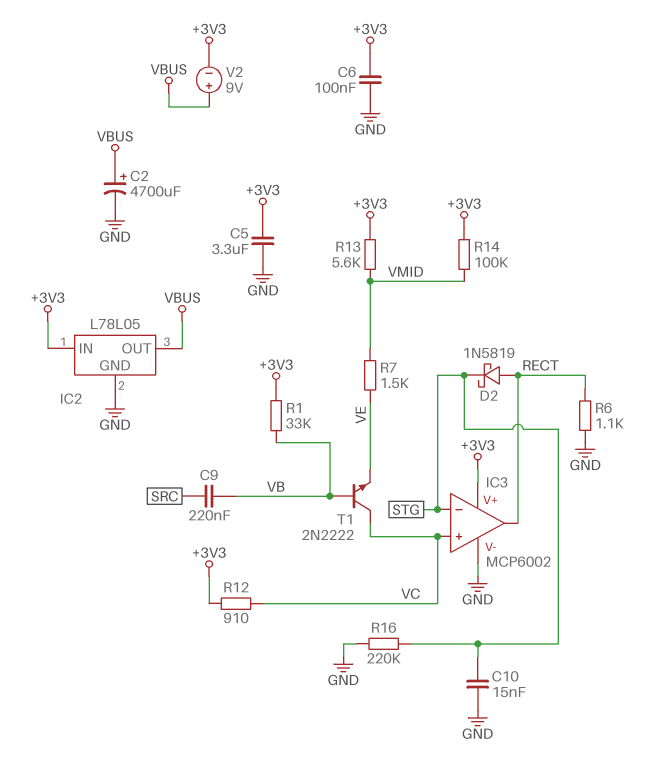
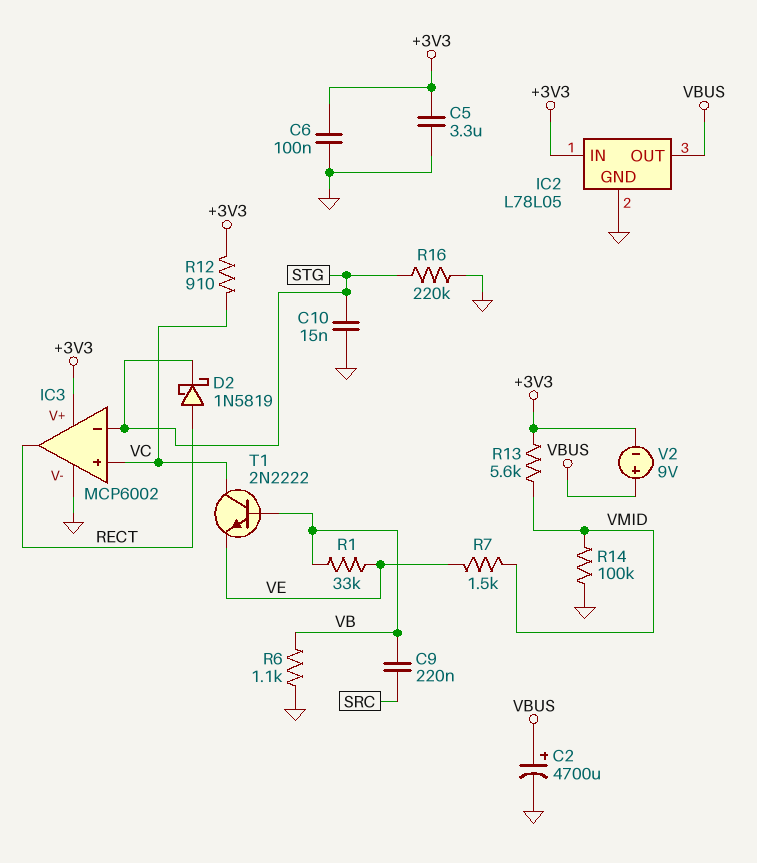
R1: 33k (+3V3, VB) -> 33k (VB, VE)
R6: 1.1k (GND, RECT) -> 1.1k (GND, VB)
R14: 100k (+3V3, VMID) -> 100k (GND, VMID)

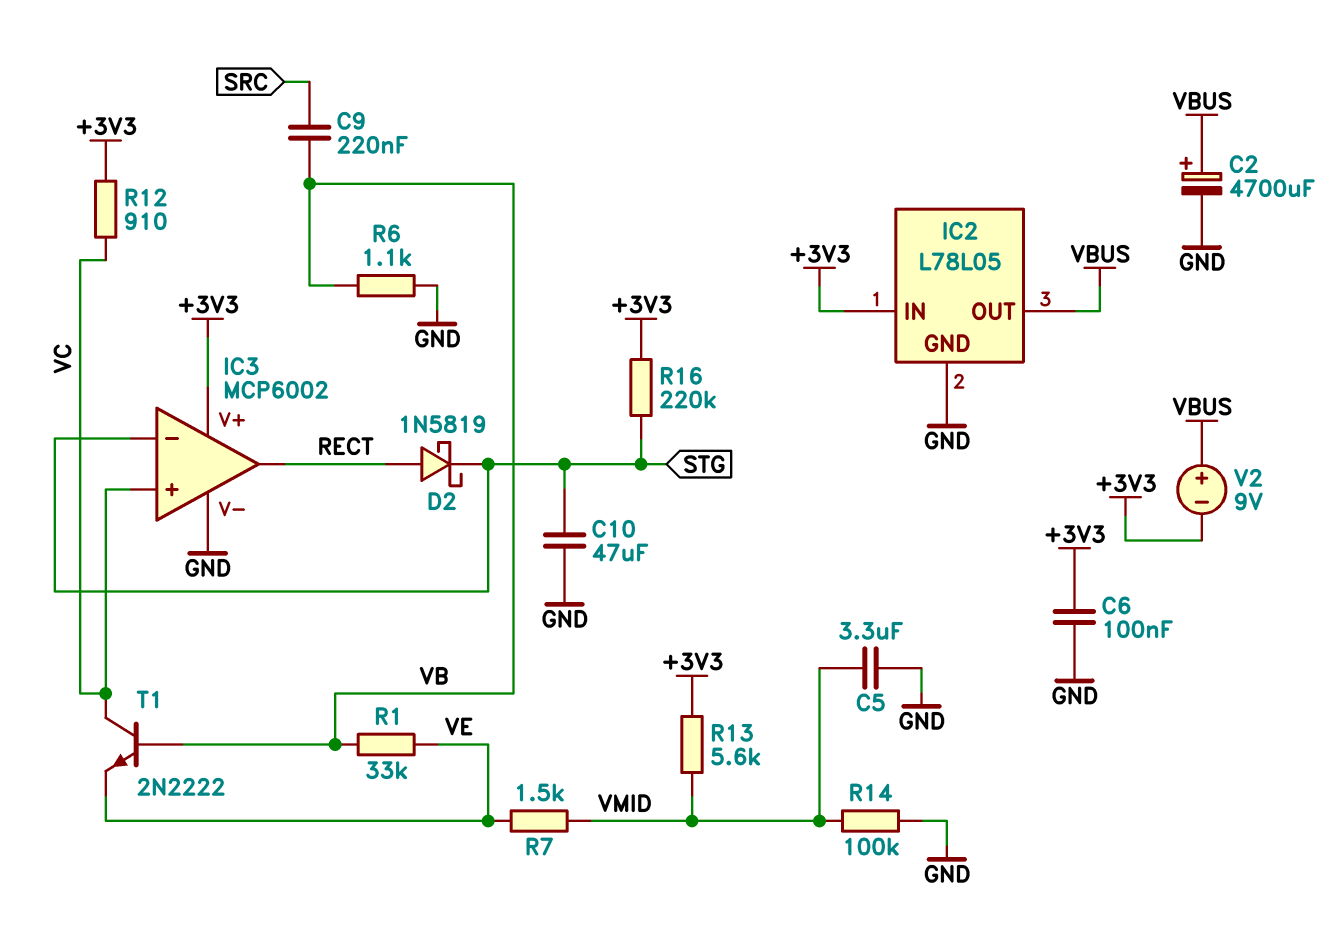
C5: 3.3uF (+3V3, GND) -> 3.3uF (GND, VMID)
C10: 15nF (GND, STG) -> 47uF (GND, STG)
R16: 220k (GND, STG) -> 220k (+3V3, STG)

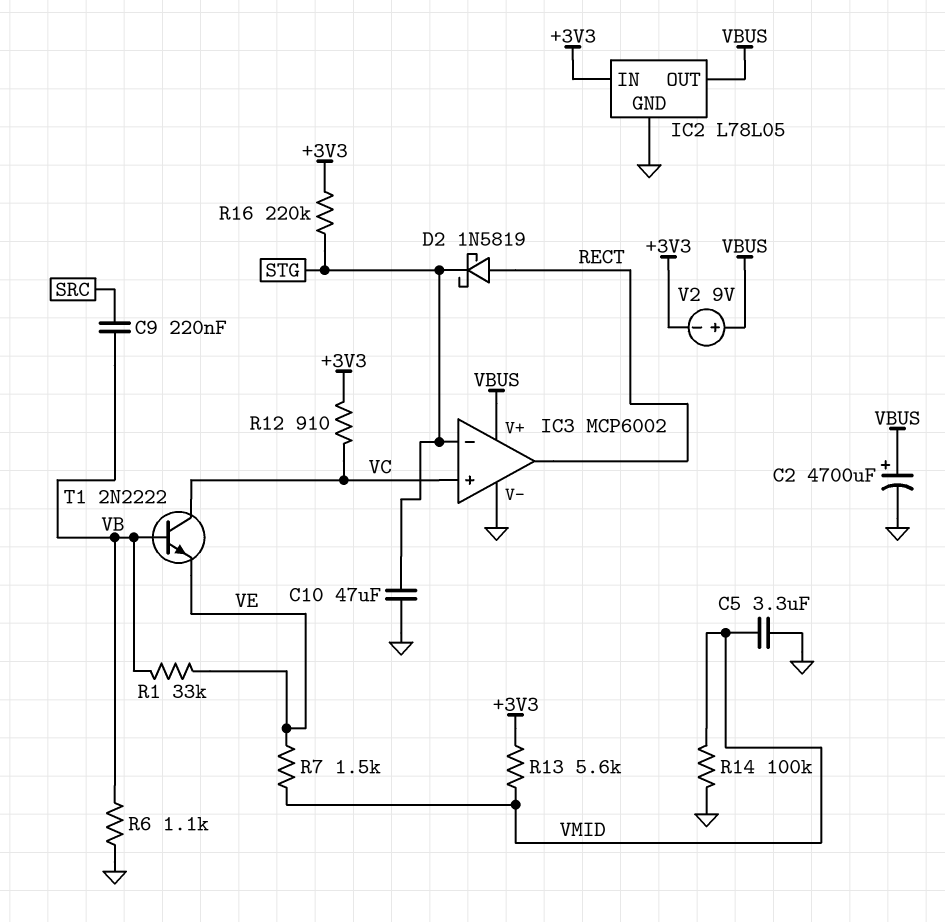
C6: 100nF (+3V3, GND) -> none
IC3 pin V+: +3V3 -> VBUS

